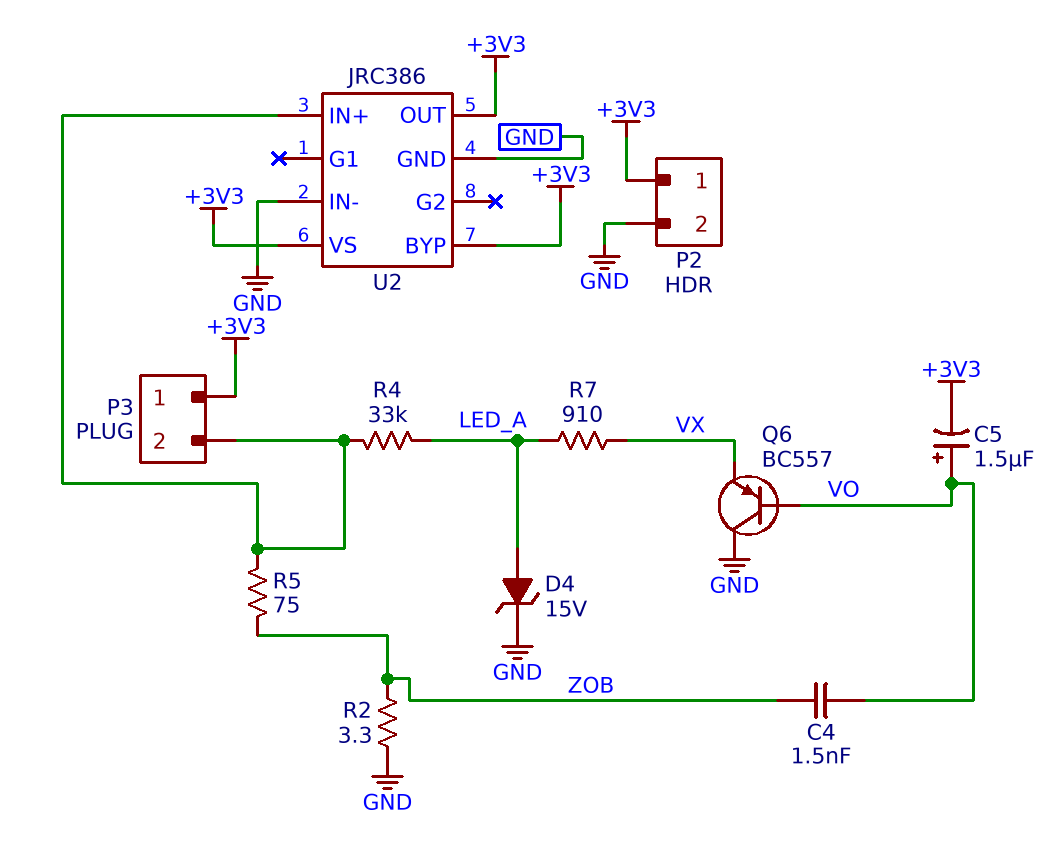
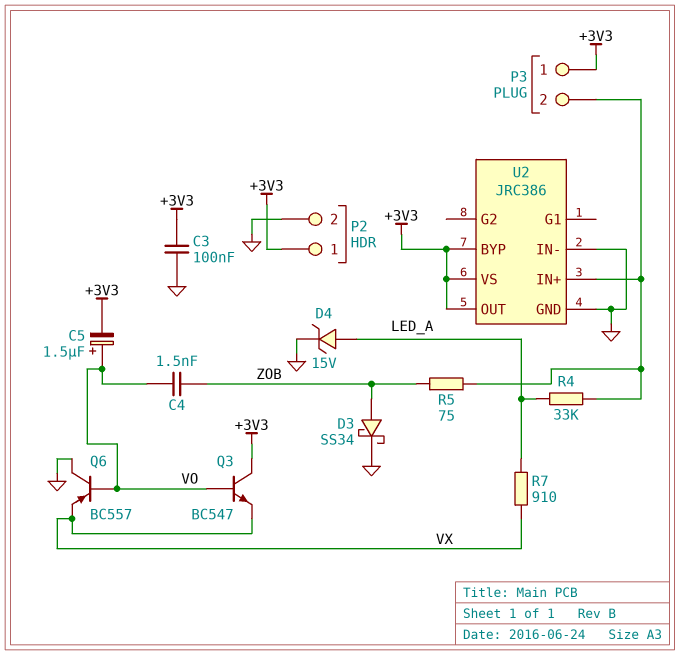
C3: none -> 100nF (+3V3, GND)
D3: none -> schottky SS34 (A ZOB, K GND)
Q3: none -> NPN BC547 (B VO, C +3V3, E VX)
R2: 3.3 (GND, ZOB) -> none

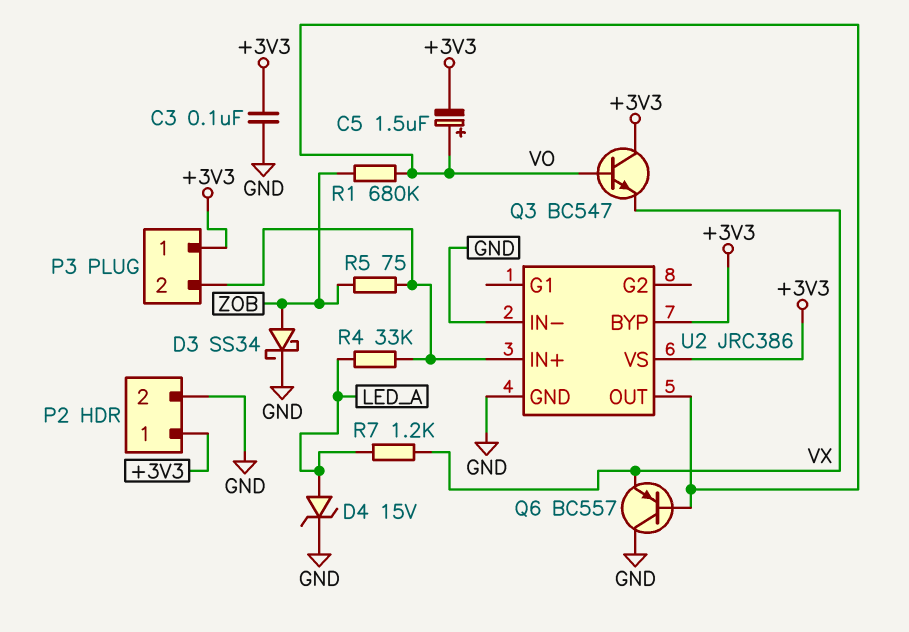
C4: 1.5nF (VO, ZOB) -> none
R1: none -> 680k (VO, ZOB)
R7: 910 (LED_A, VX) -> 1.2k (LED_A, VX)
U2 pin OUT: +3V3 -> VO

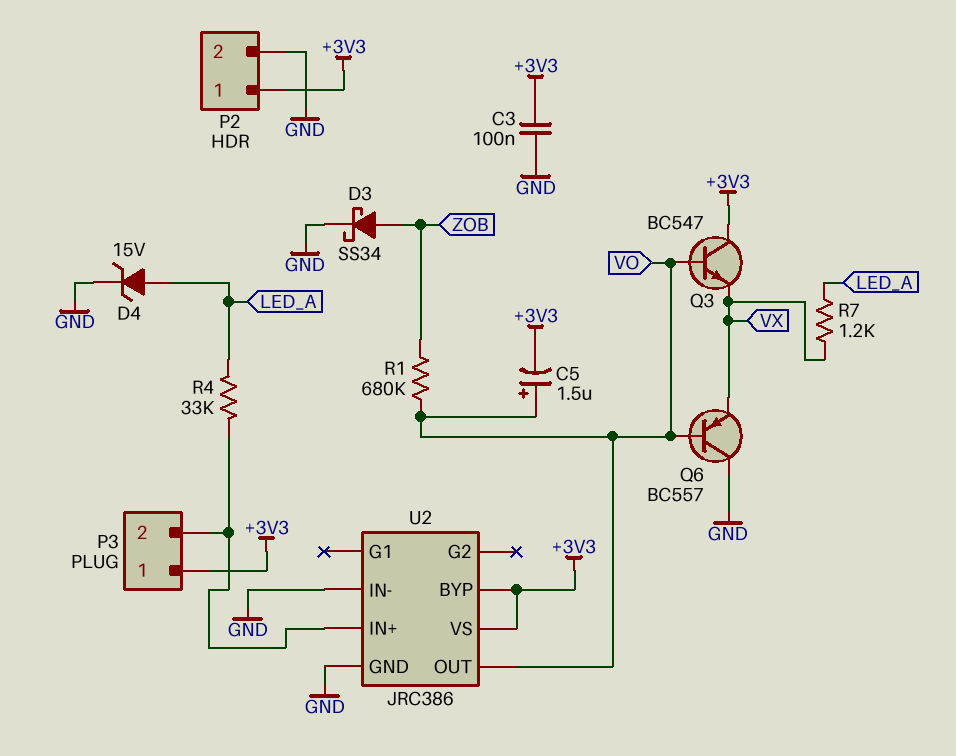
R5: 75 (P3/2, ZOB) -> none

